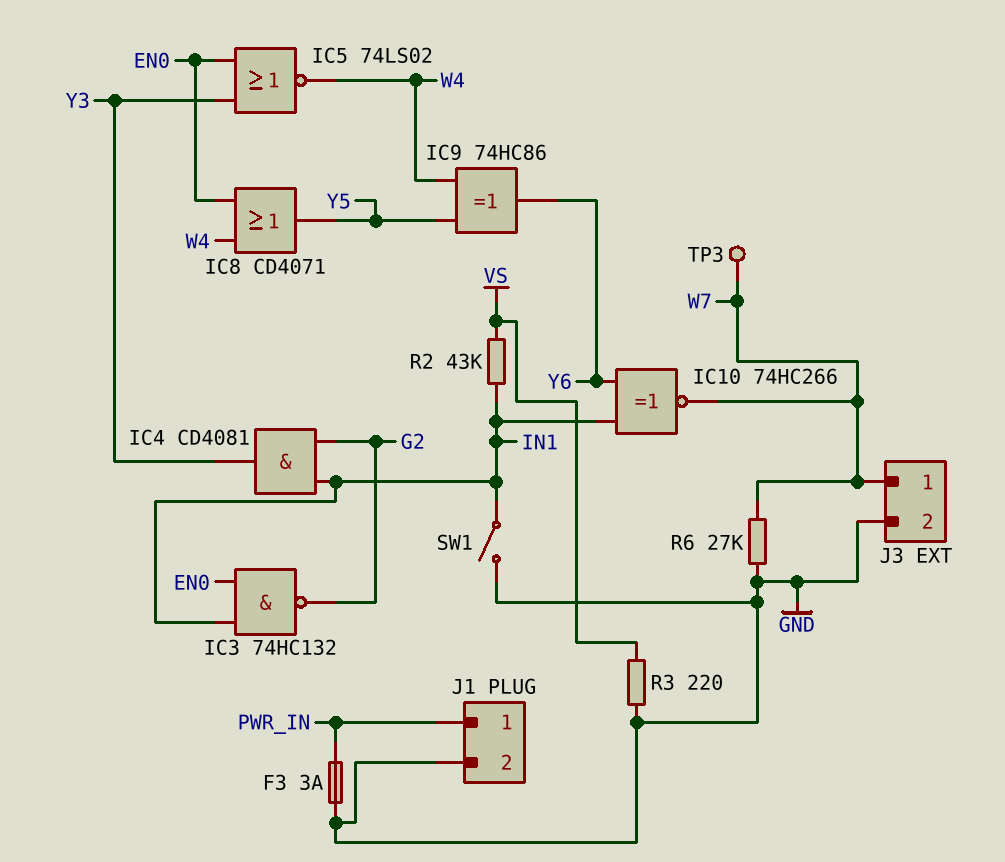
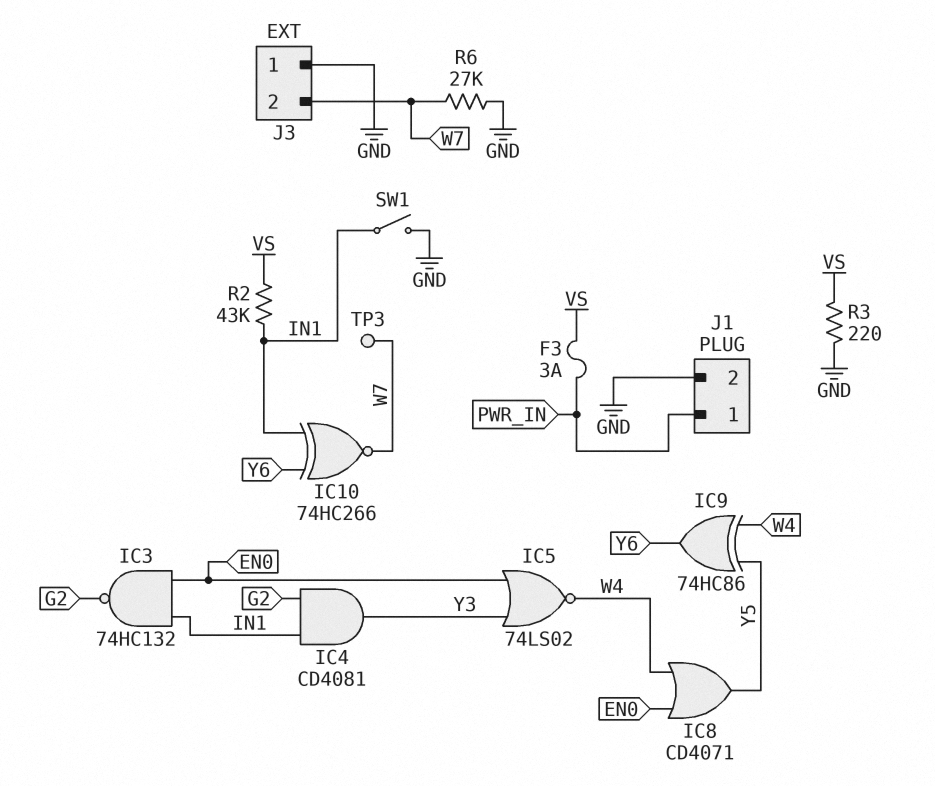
F3: 3A (GND, PWR_IN) -> 3A (PWR_IN, VS)
J3 pin 1: W7 -> GND
J3 pin 2: GND -> W7

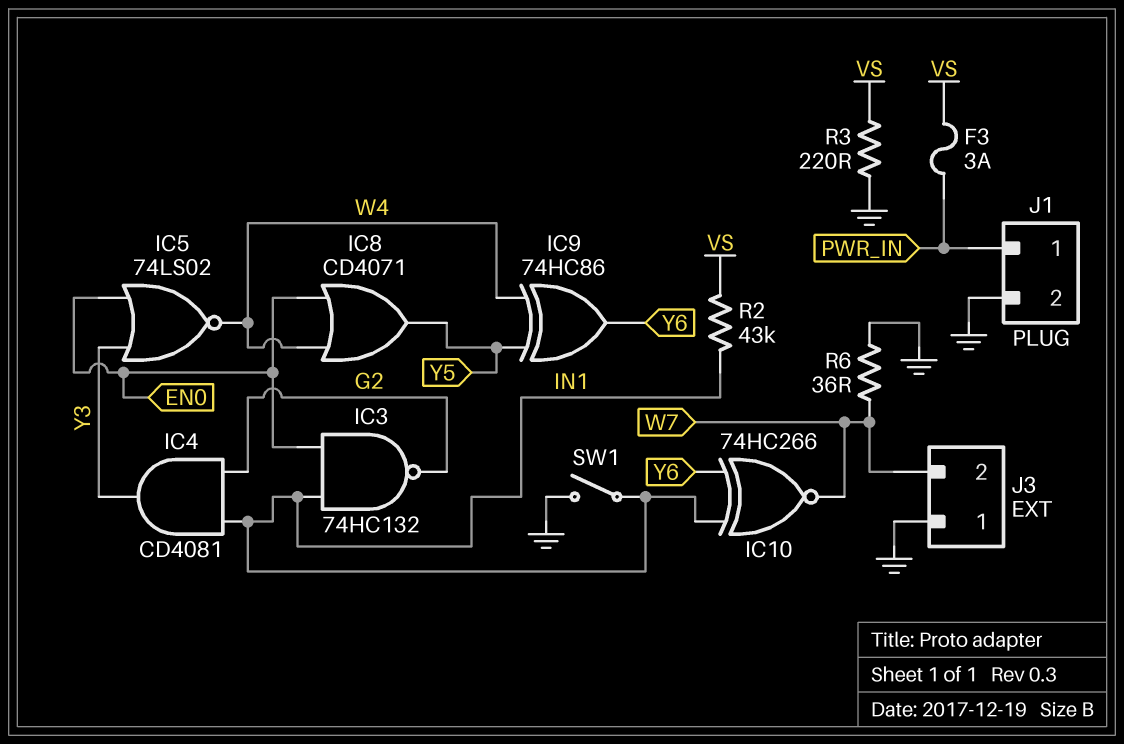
R6: 27k (GND, W7) -> 36 (GND, W7)
TP3: test point (W7) -> none

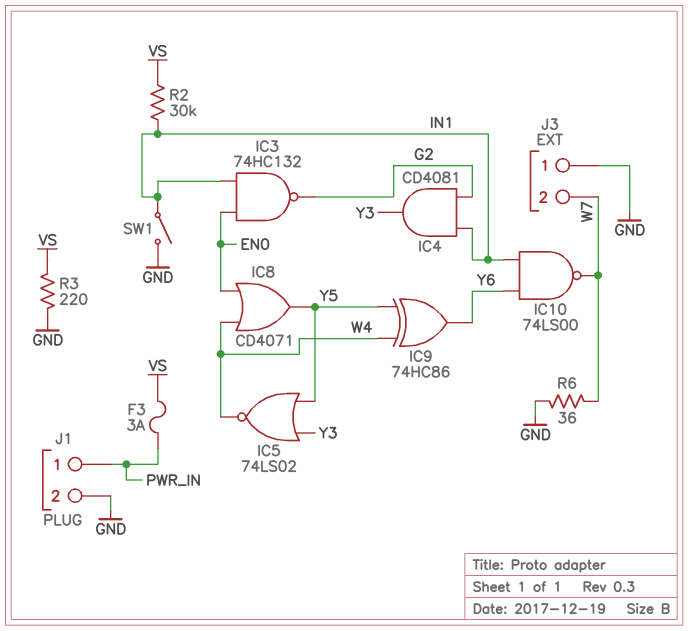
IC5: NOR 74LS02 (in EN0, in Y3, out W4) -> NOR 74LS02 (in Y3, in Y5, out W4)
IC10: XNOR 74HC266 (in IN1, in Y6, out W7) -> NAND 74LS00 (in IN1, in Y6, out W7)
R2: 43k (IN1, VS) -> 30k (IN1, VS)

